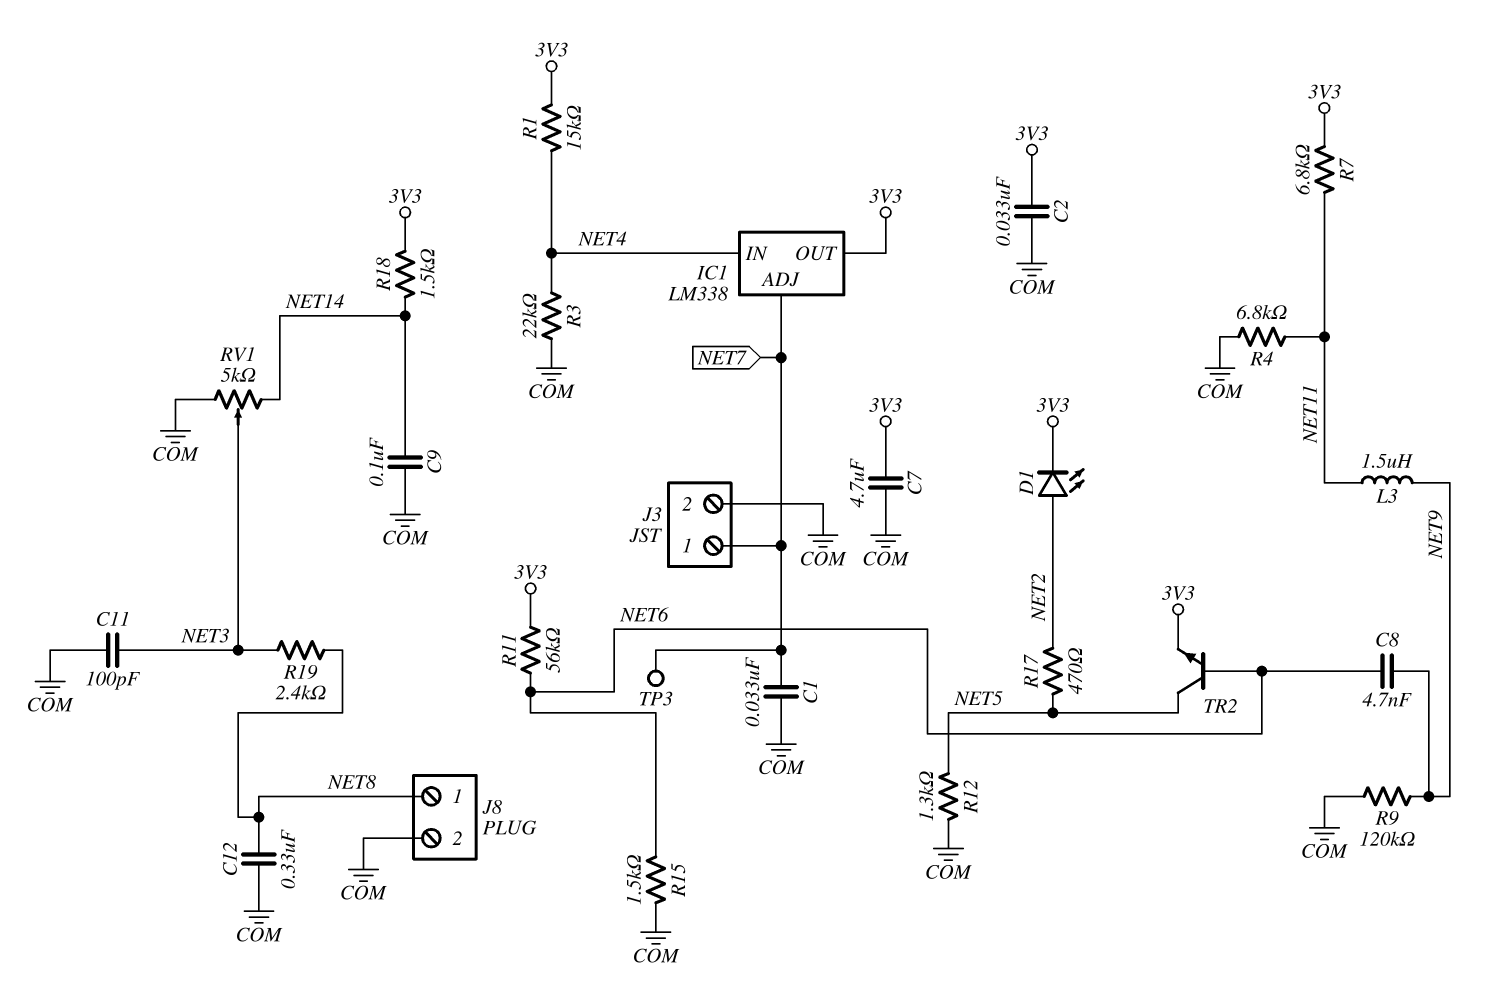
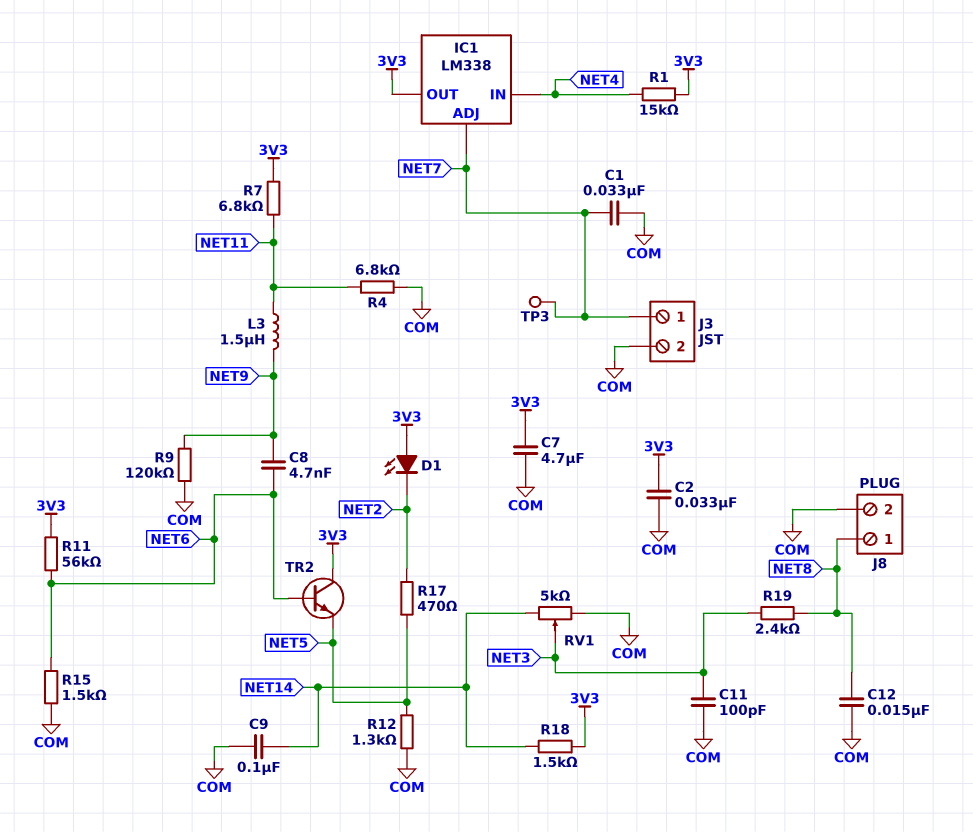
C12: 330nF (COM, NET8) -> 15nF (COM, NET8)
D1: LED (A NET2, K 3V3) -> LED (A 3V3, K NET2)
R3: 22k (COM, NET4) -> none
TR2: NPN (B NET6, C NET5, E 3V3) -> NPN (B NET6, C 3V3, E NET5)

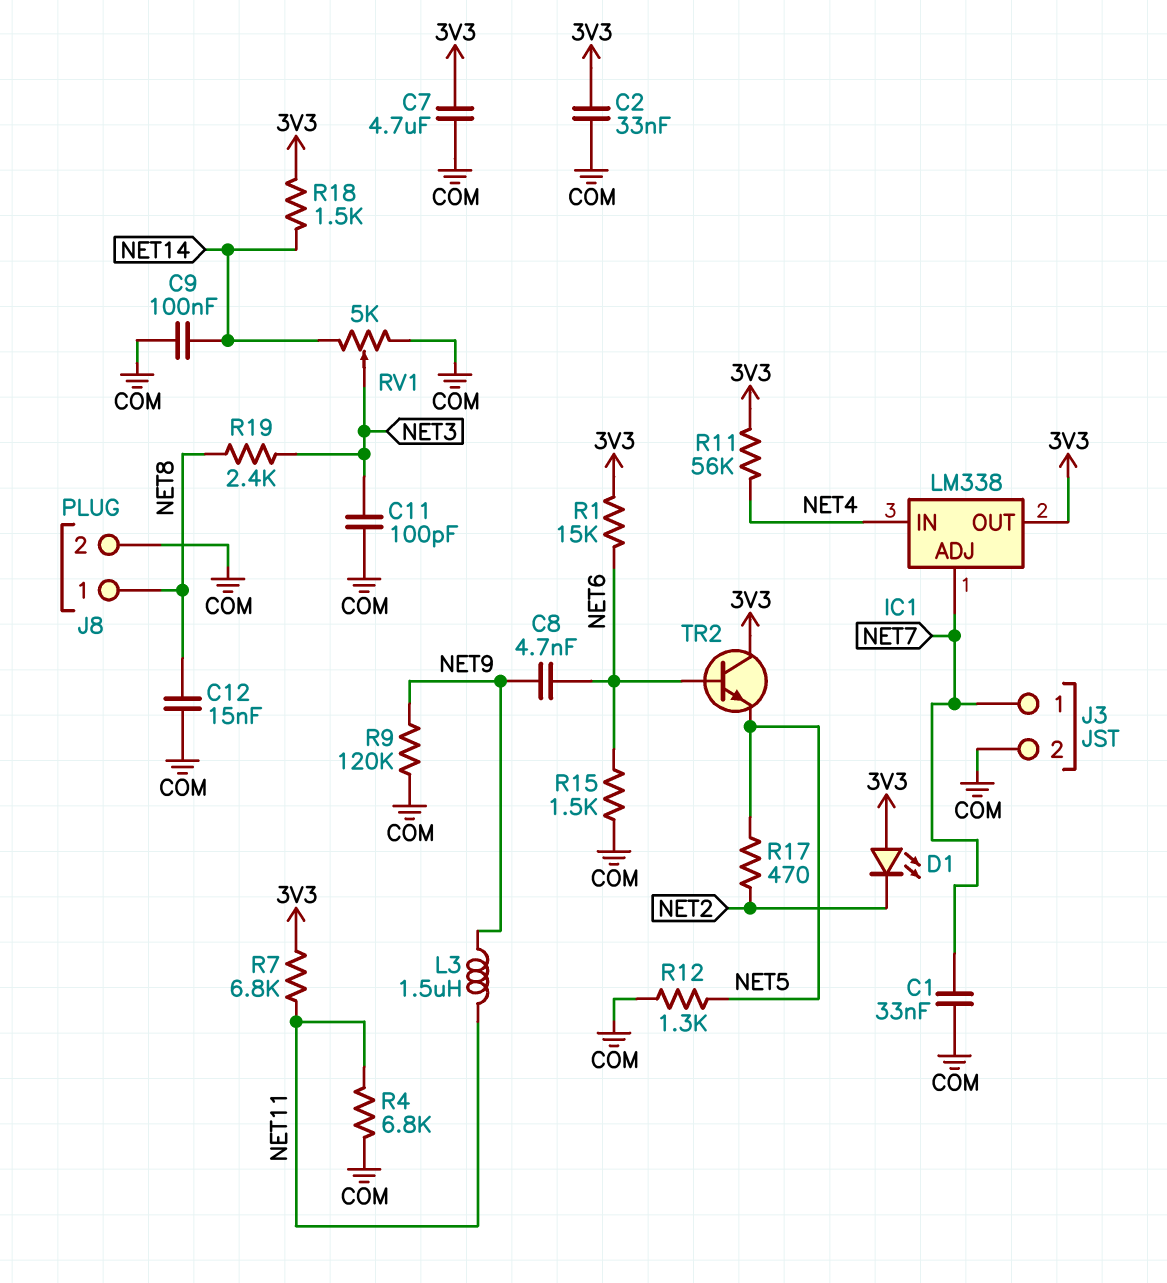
R1: 15k (3V3, NET4) -> 15k (3V3, NET6)
R11: 56k (3V3, NET6) -> 56k (3V3, NET4)
TP3: test point (NET7) -> none

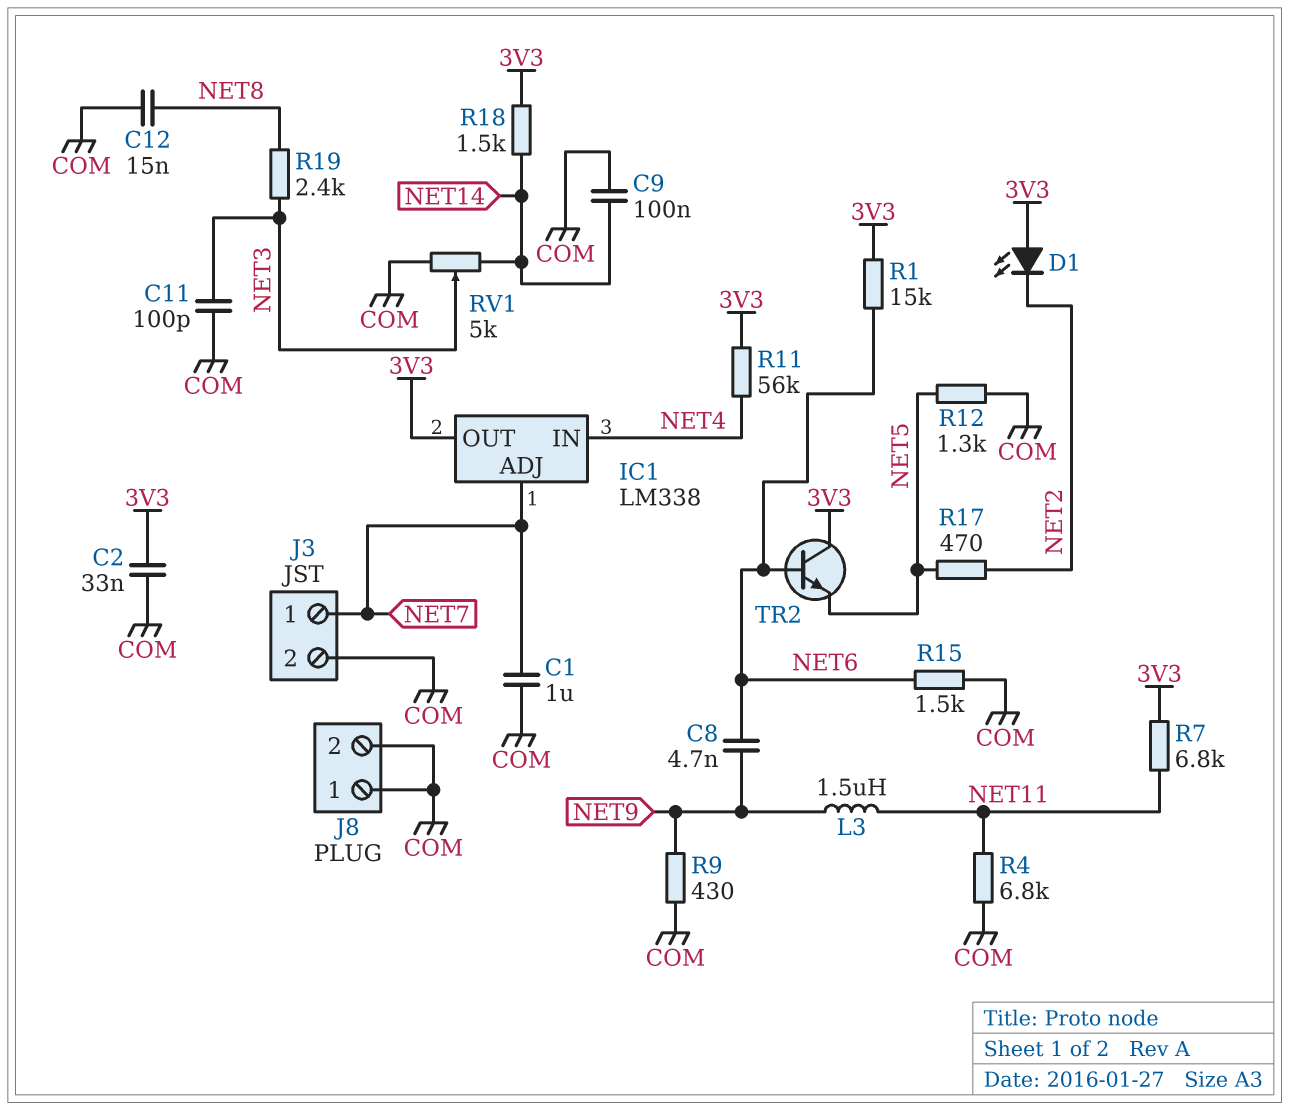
C1: 33nF (COM, NET7) -> 1uF (COM, NET7)
C7: 4.7uF (3V3, COM) -> none
J8 pin 1: NET8 -> COM
R9: 120k (COM, NET9) -> 430 (COM, NET9)

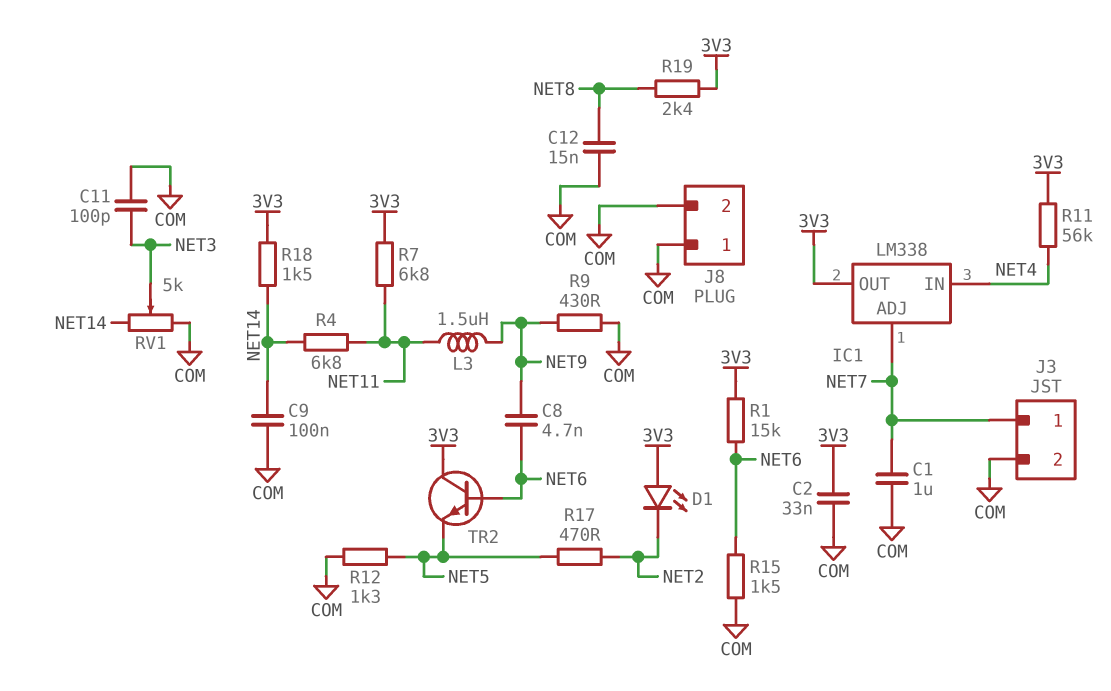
R4: 6.8k (COM, NET11) -> 6.8k (NET11, NET14)
R19: 2.4k (NET3, NET8) -> 2.4k (3V3, NET8)

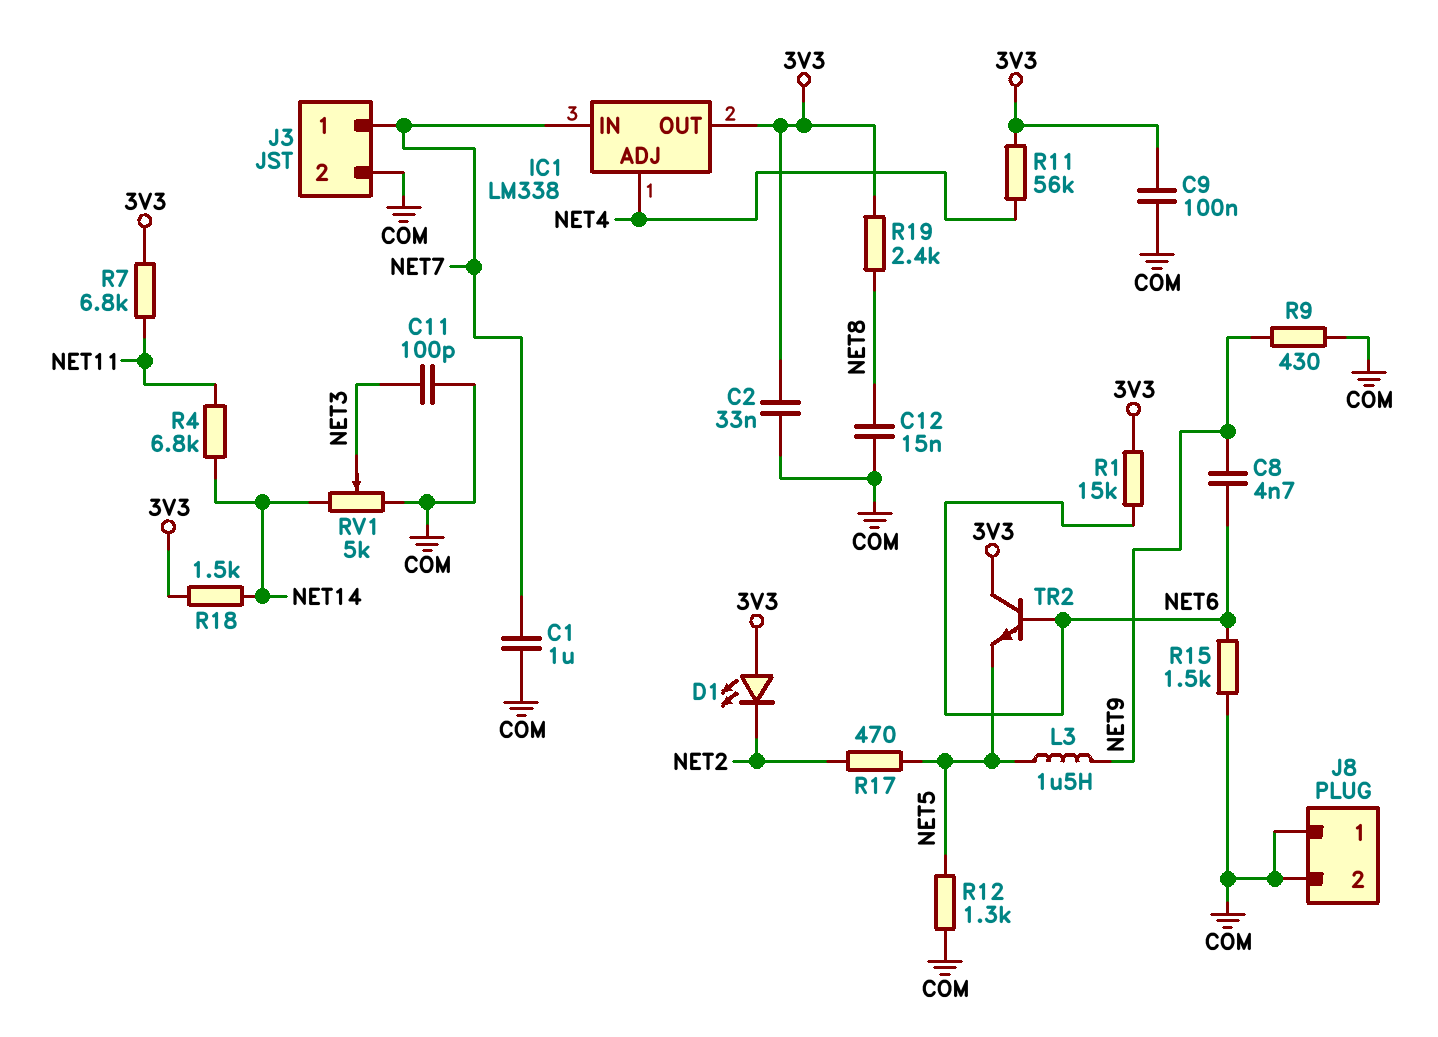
C9: 100nF (COM, NET14) -> 100nF (3V3, COM)
IC1 pin ADJ: NET7 -> NET4
IC1 pin IN: NET4 -> NET7
L3: 1.5uH (NET9, NET11) -> 1.5uH (NET5, NET9)

